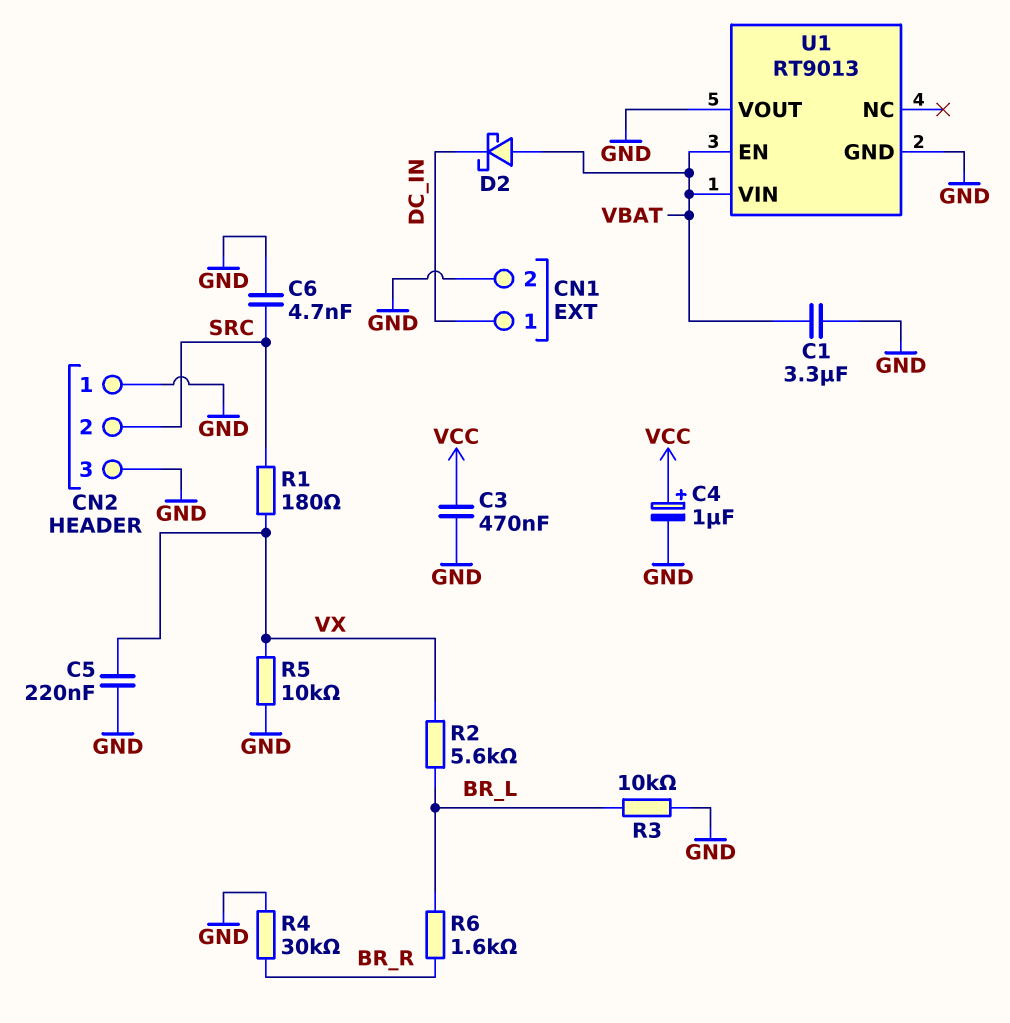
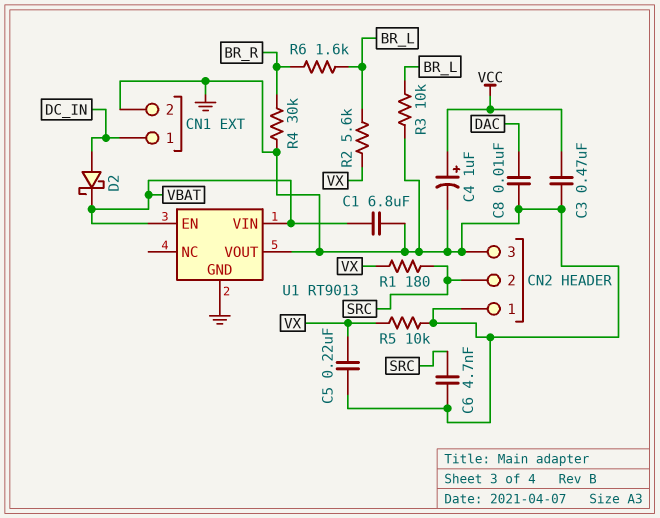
C1: 3.3uF (GND, VBAT) -> 6.8uF (GND, VBAT)
C8: none -> 10nF (DAC, GND)
D2: schottky (A VBAT, K DC_IN) -> schottky (A DC_IN, K VBAT)

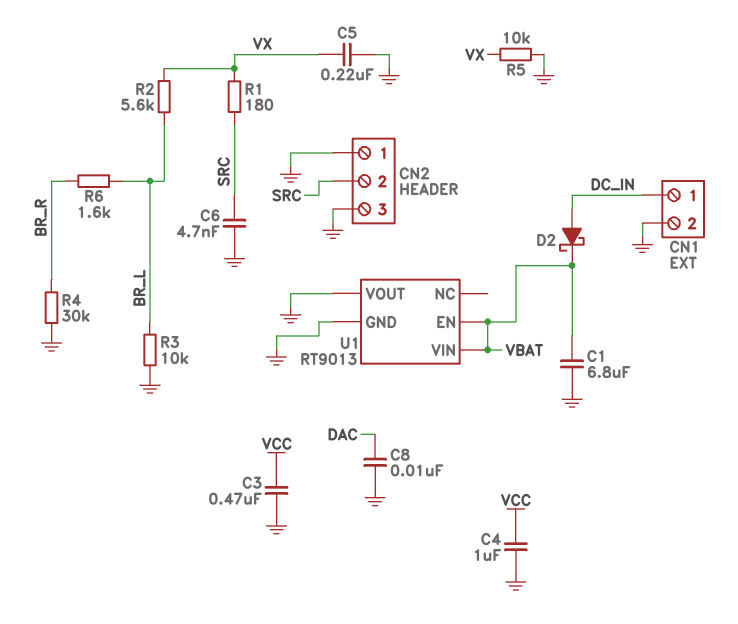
C4: 1uF (plus VCC, minus GND) -> 1uF (GND, VCC)

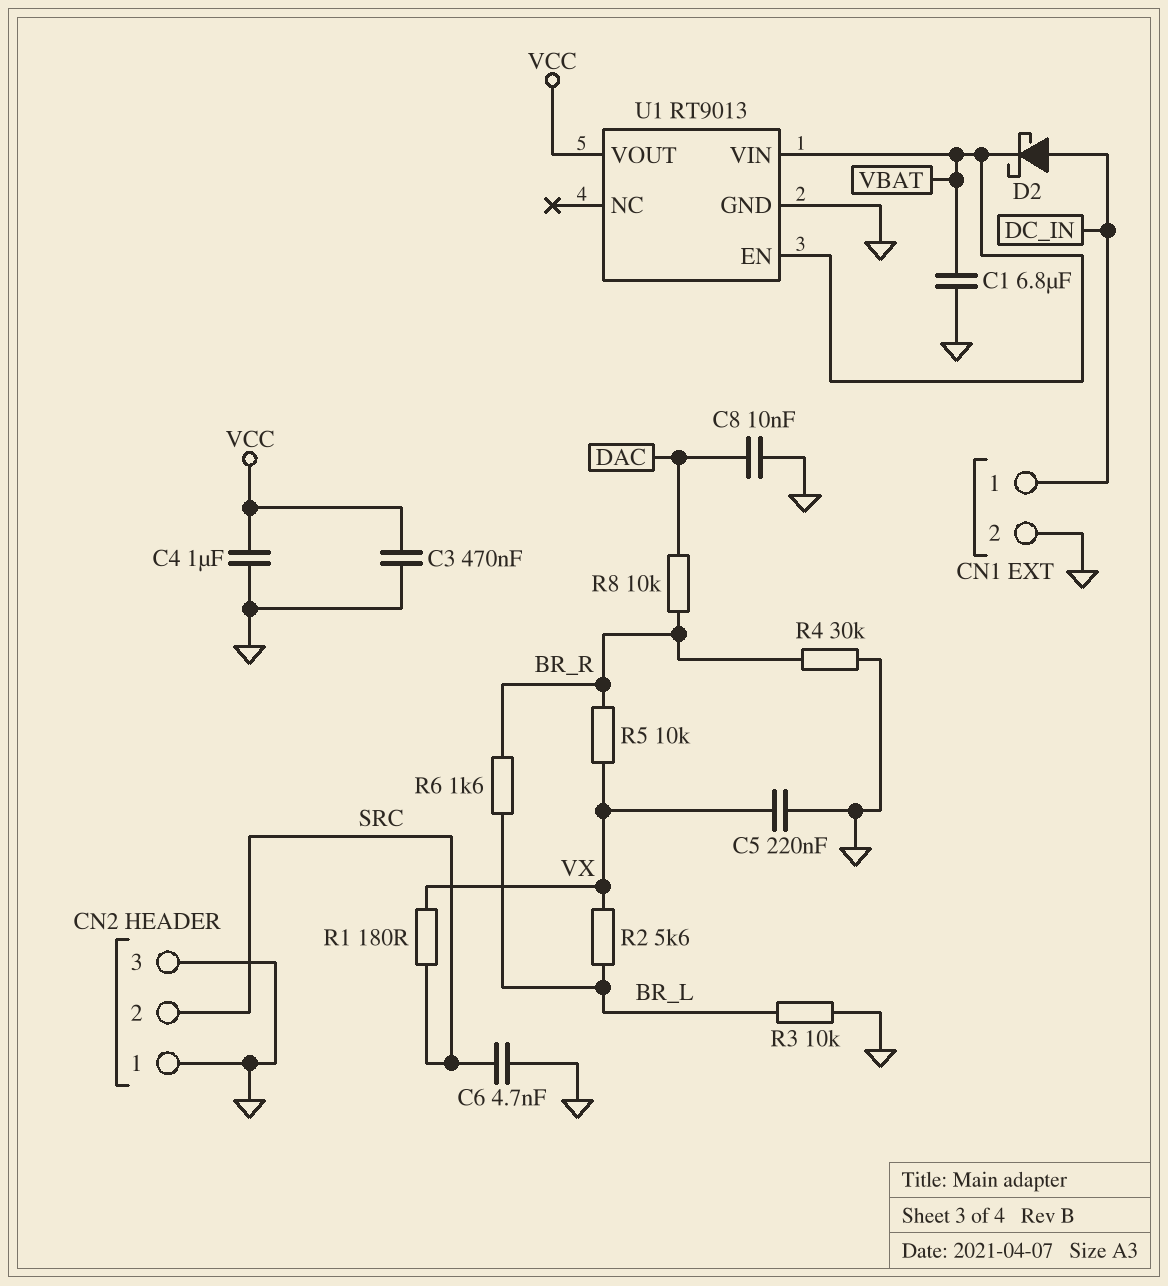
R5: 10k (GND, VX) -> 10k (BR_R, VX)
R8: none -> 10k (BR_R, DAC)
U1 pin VOUT: GND -> VCC

